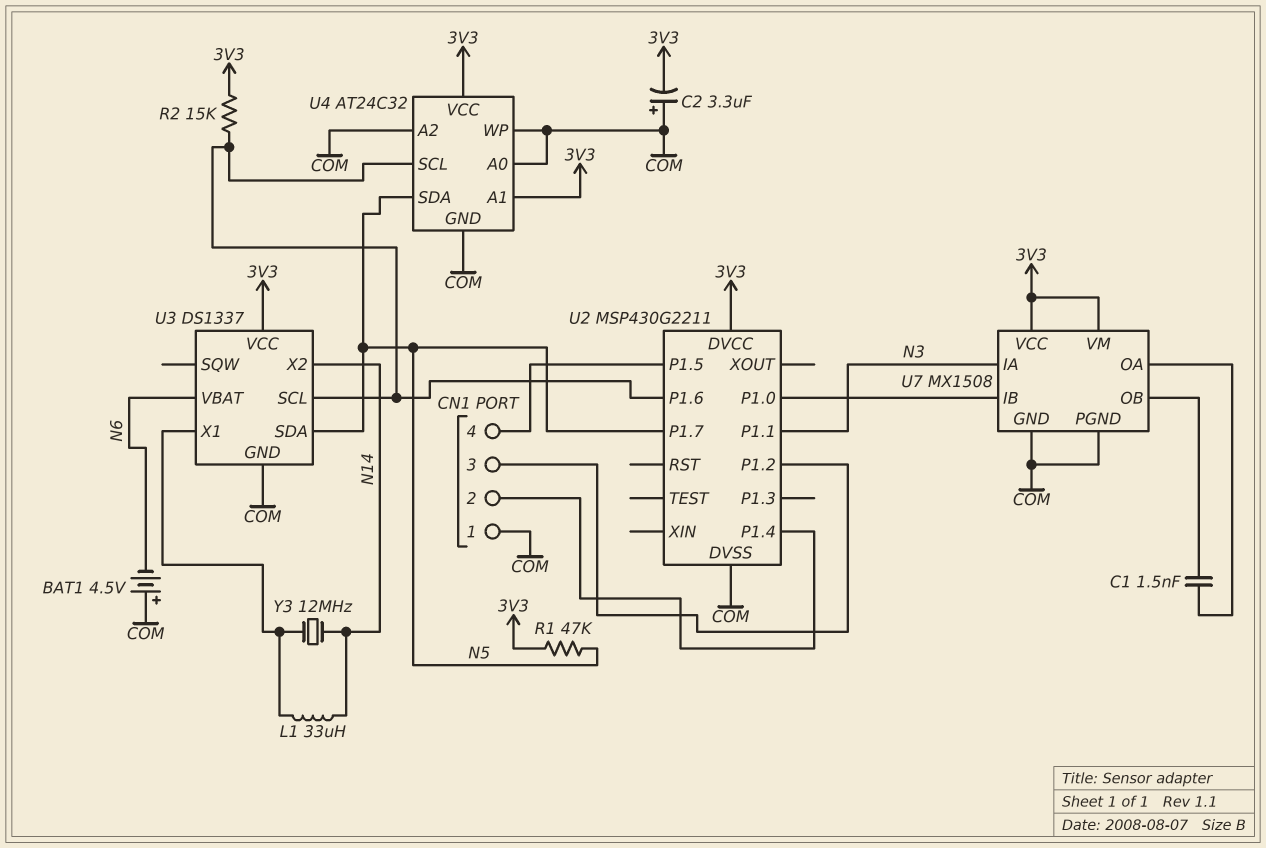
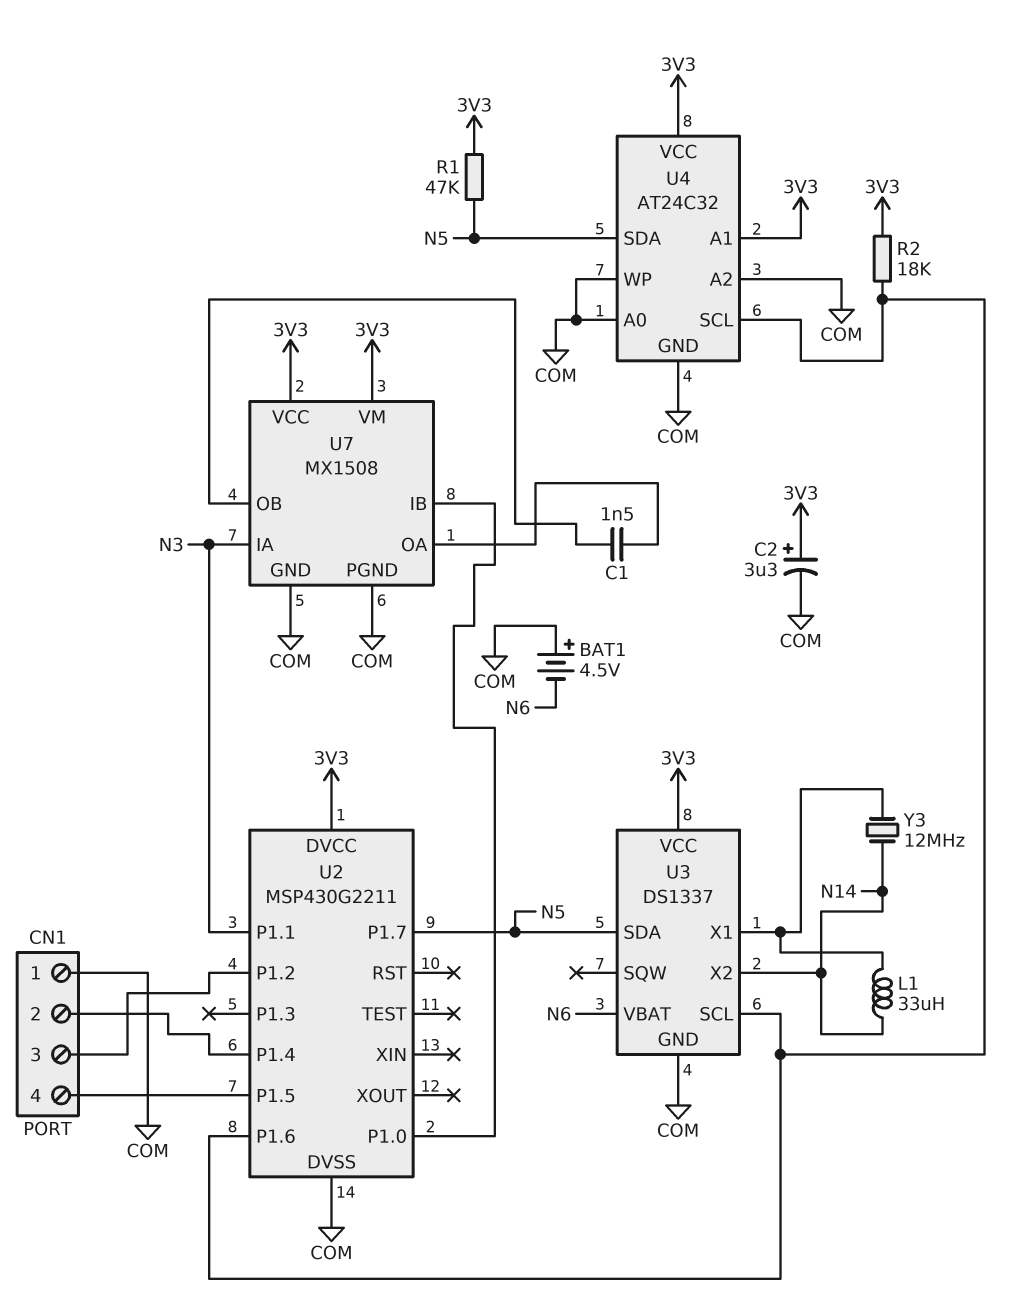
C2: 3.3uF (plus COM, minus 3V3) -> 3.3uF (plus 3V3, minus COM)
R2: 15k (3V3, U2/P1.6) -> 18k (3V3, U2/P1.6)

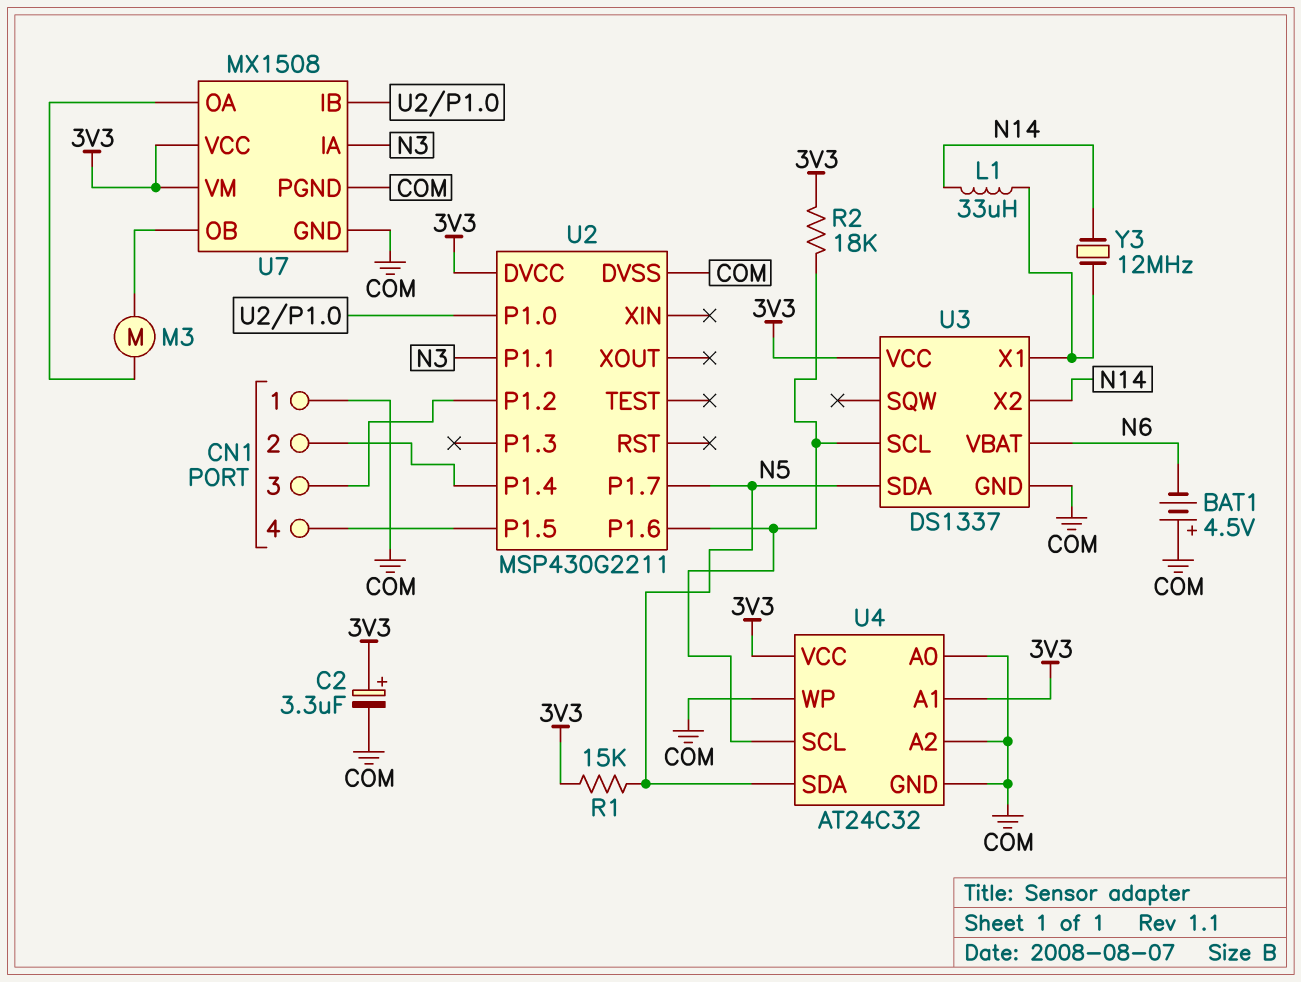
C1: 1.5nF (U7/OA, U7/OB) -> none
M3: none -> motor (U7/OA, U7/OB)
R1: 47k (3V3, N5) -> 15k (3V3, N5)

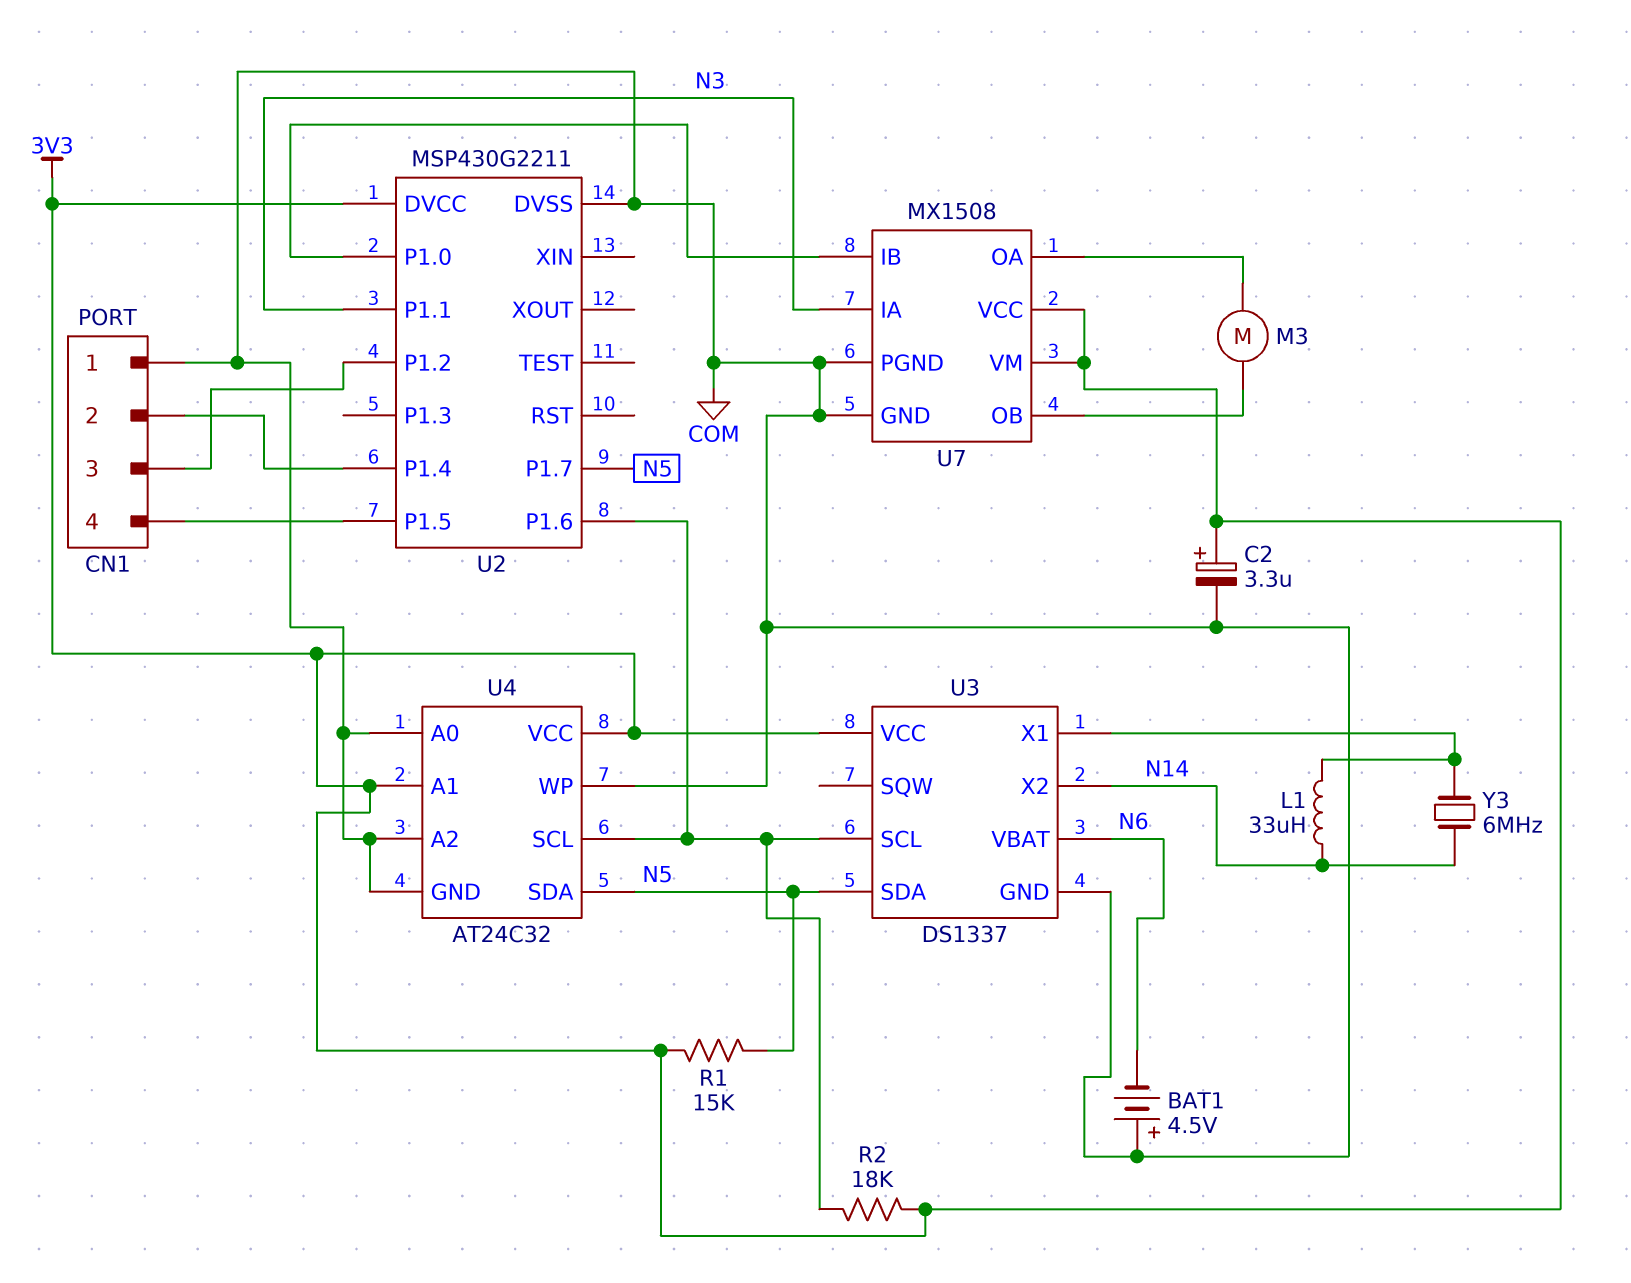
Y3: 12MHz (N14, U3/X1) -> 6MHz (N14, U3/X1)

